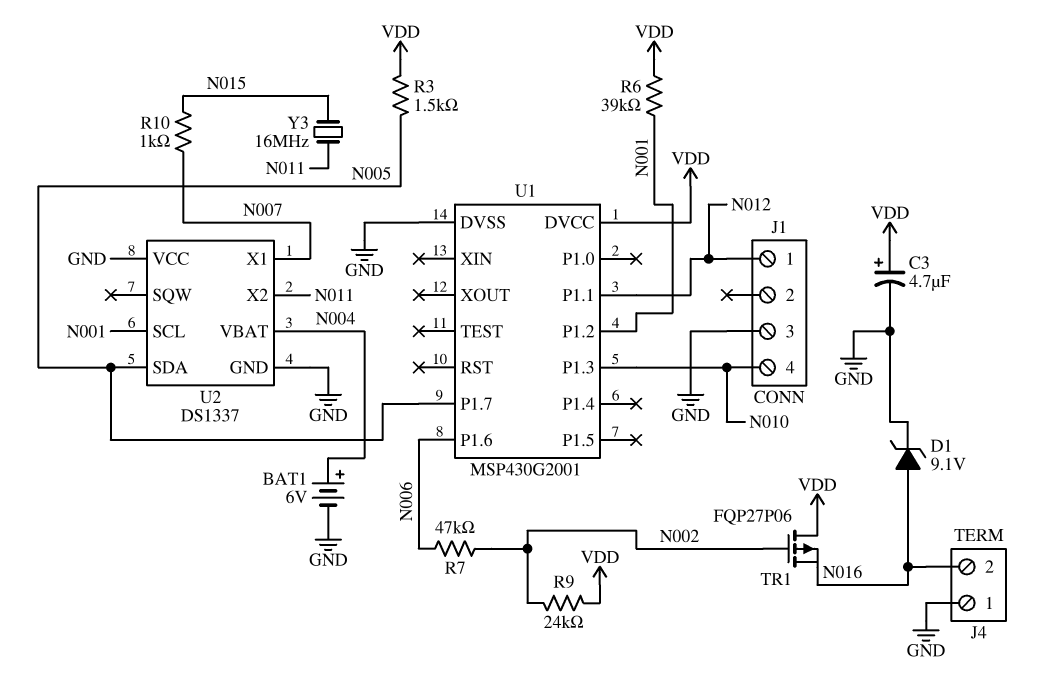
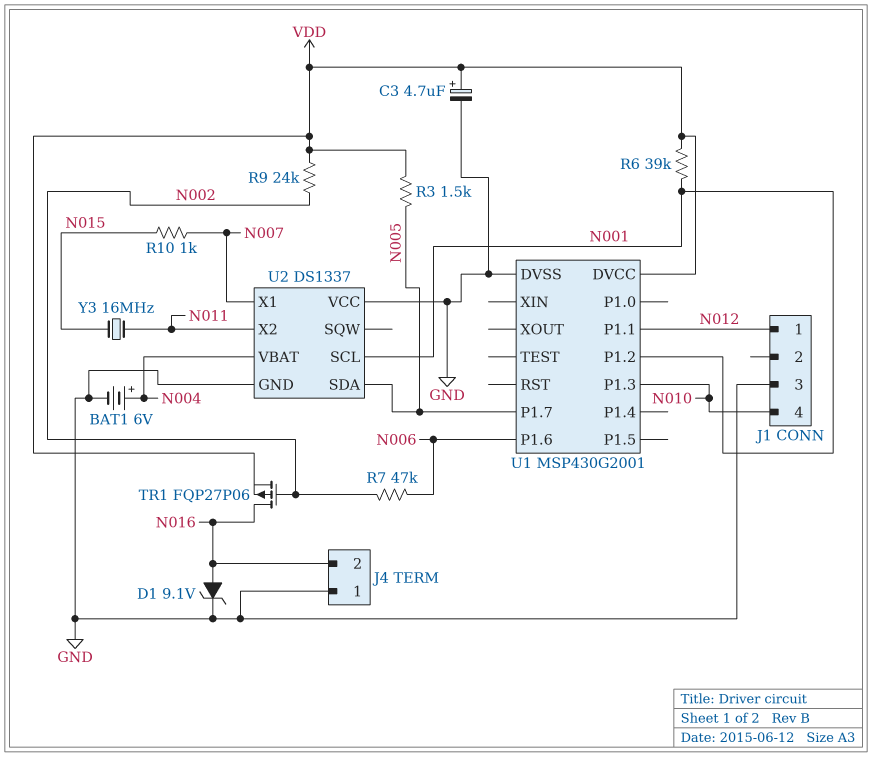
TR1: PMOS FQP27P06 (G N002, D VDD, S N016) -> PMOS FQP27P06 (G N002, D N016, S VDD)

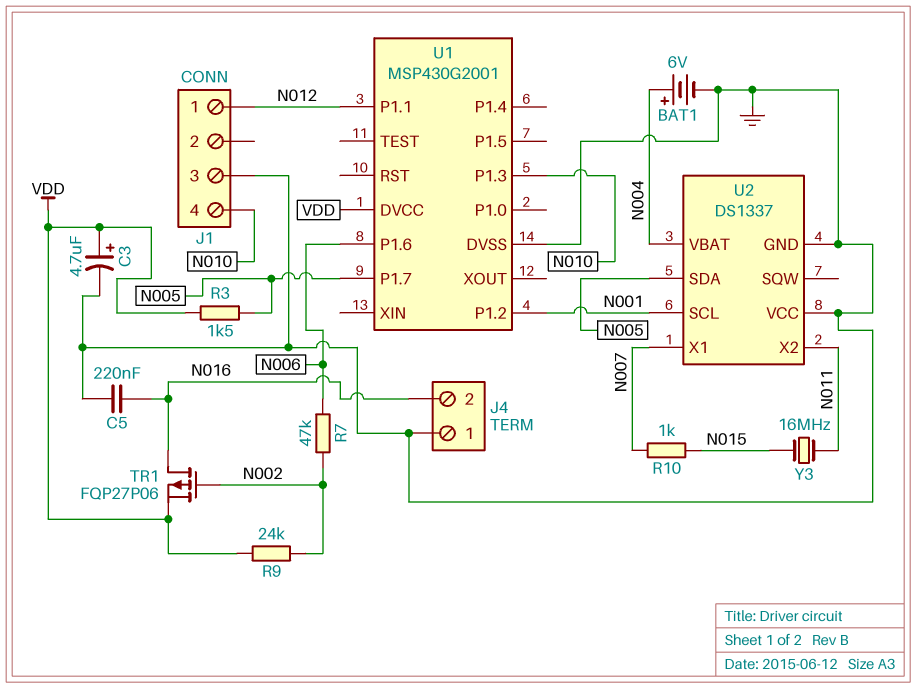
C5: none -> 220nF (GND, N016)
D1: zener 9.1V (A N016, K GND) -> none
R6: 39k (N001, VDD) -> none

